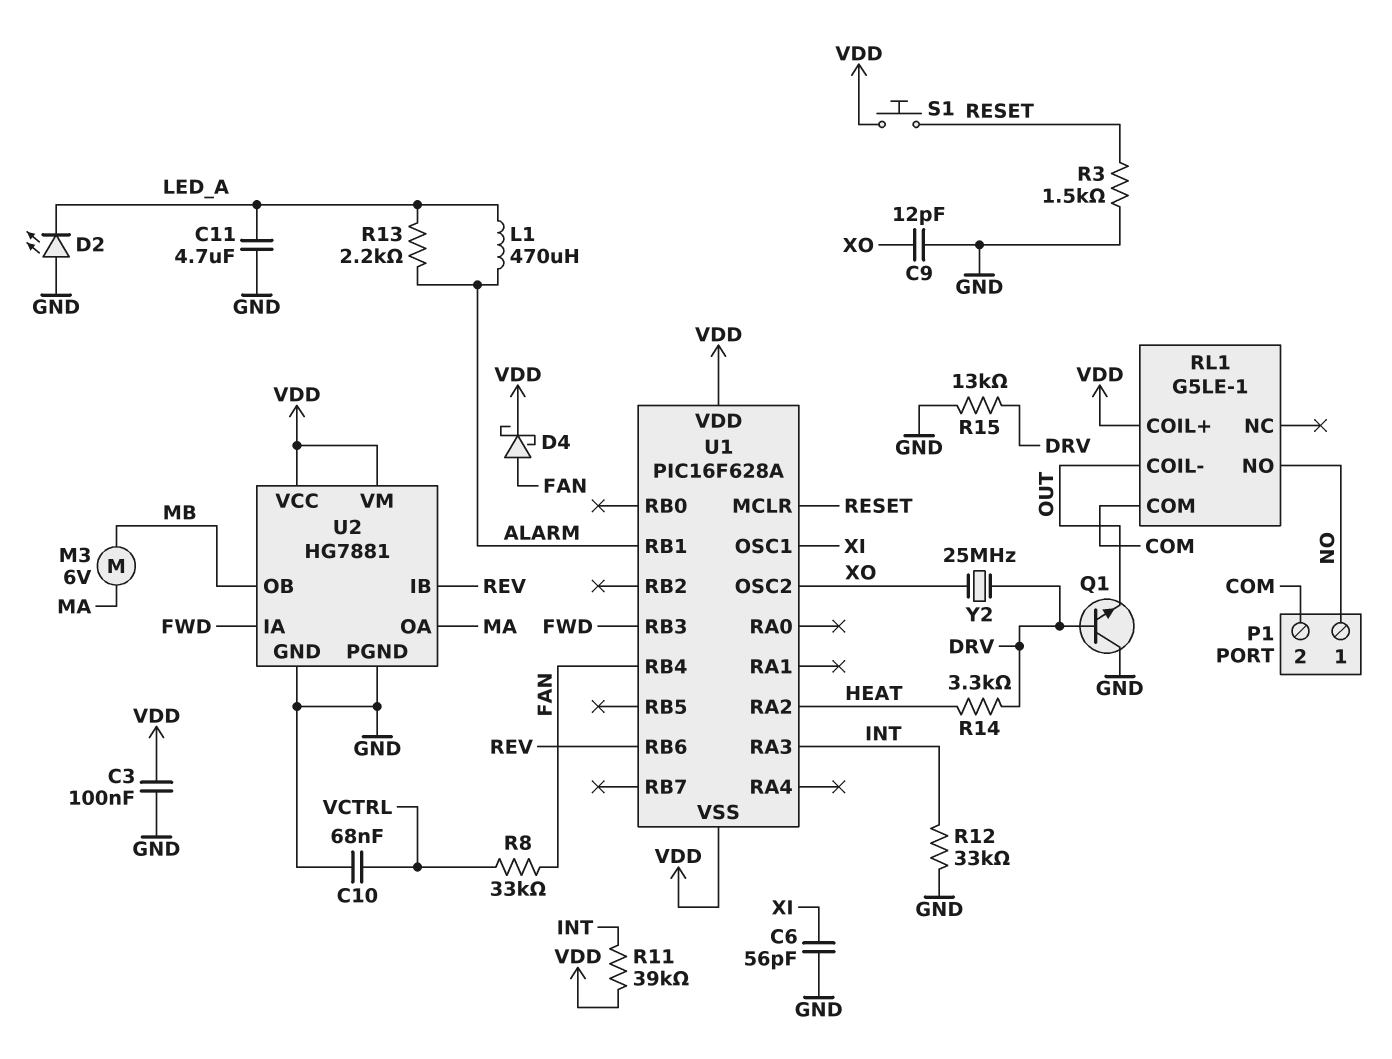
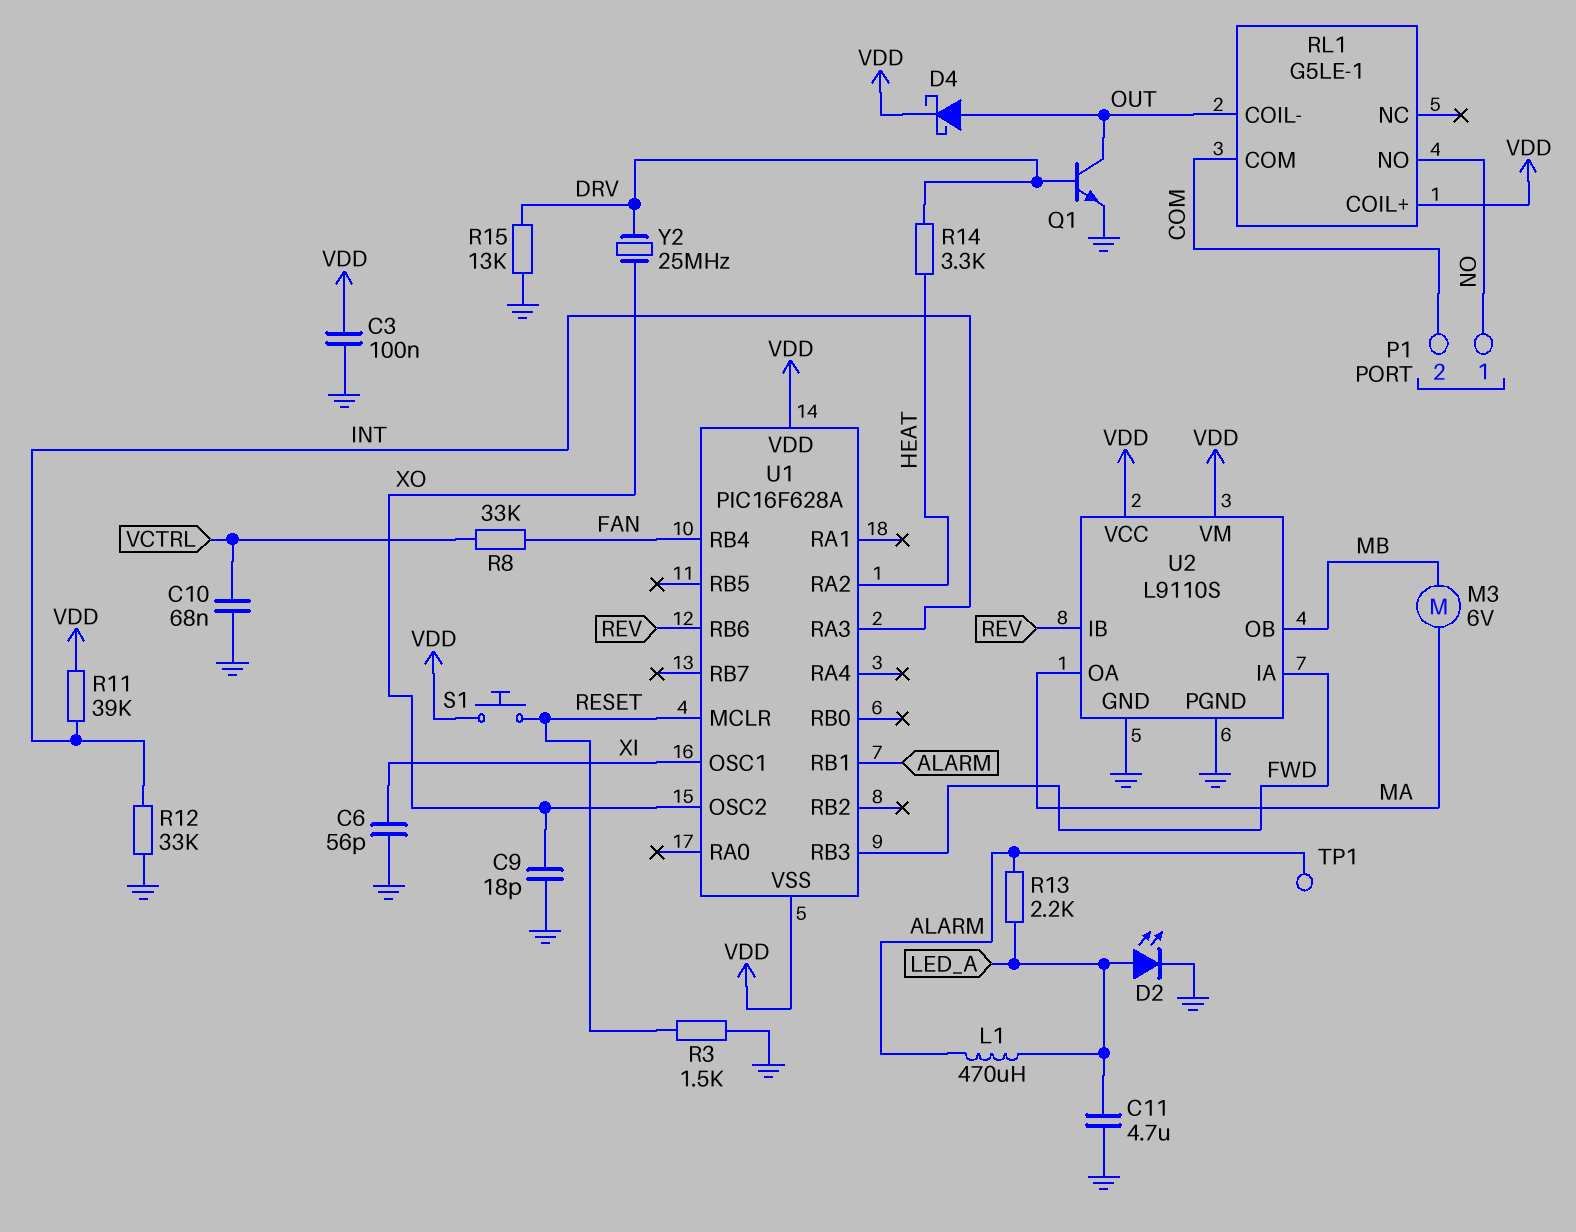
C9: 12pF (GND, XO) -> 18pF (GND, XO)
D2: LED (A GND, K LED_A) -> LED (A LED_A, K GND)
D4: schottky (A FAN, K VDD) -> schottky (A OUT, K VDD)
Q1: NPN (B DRV, C GND, E OUT) -> NPN (B DRV, C OUT, E GND)
TP1: none -> test point (ALARM)
U2: HG7881 -> L9110S

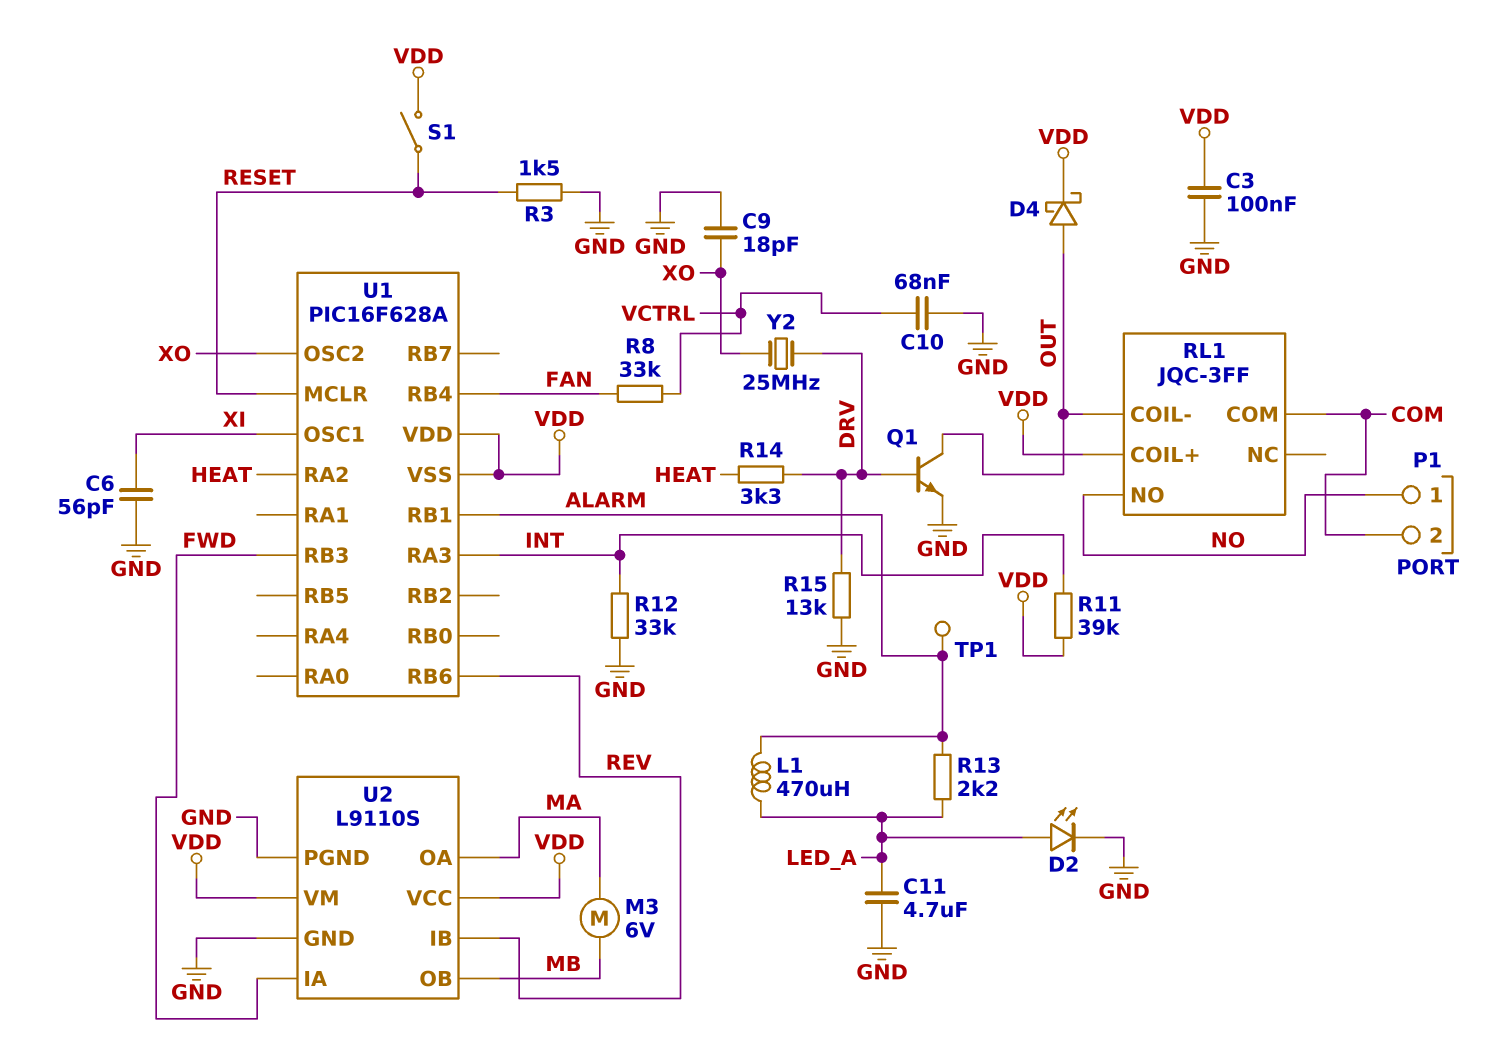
RL1: G5LE-1 -> JQC-3FF
S1: button (RESET, VDD) -> switch (RESET, VDD)

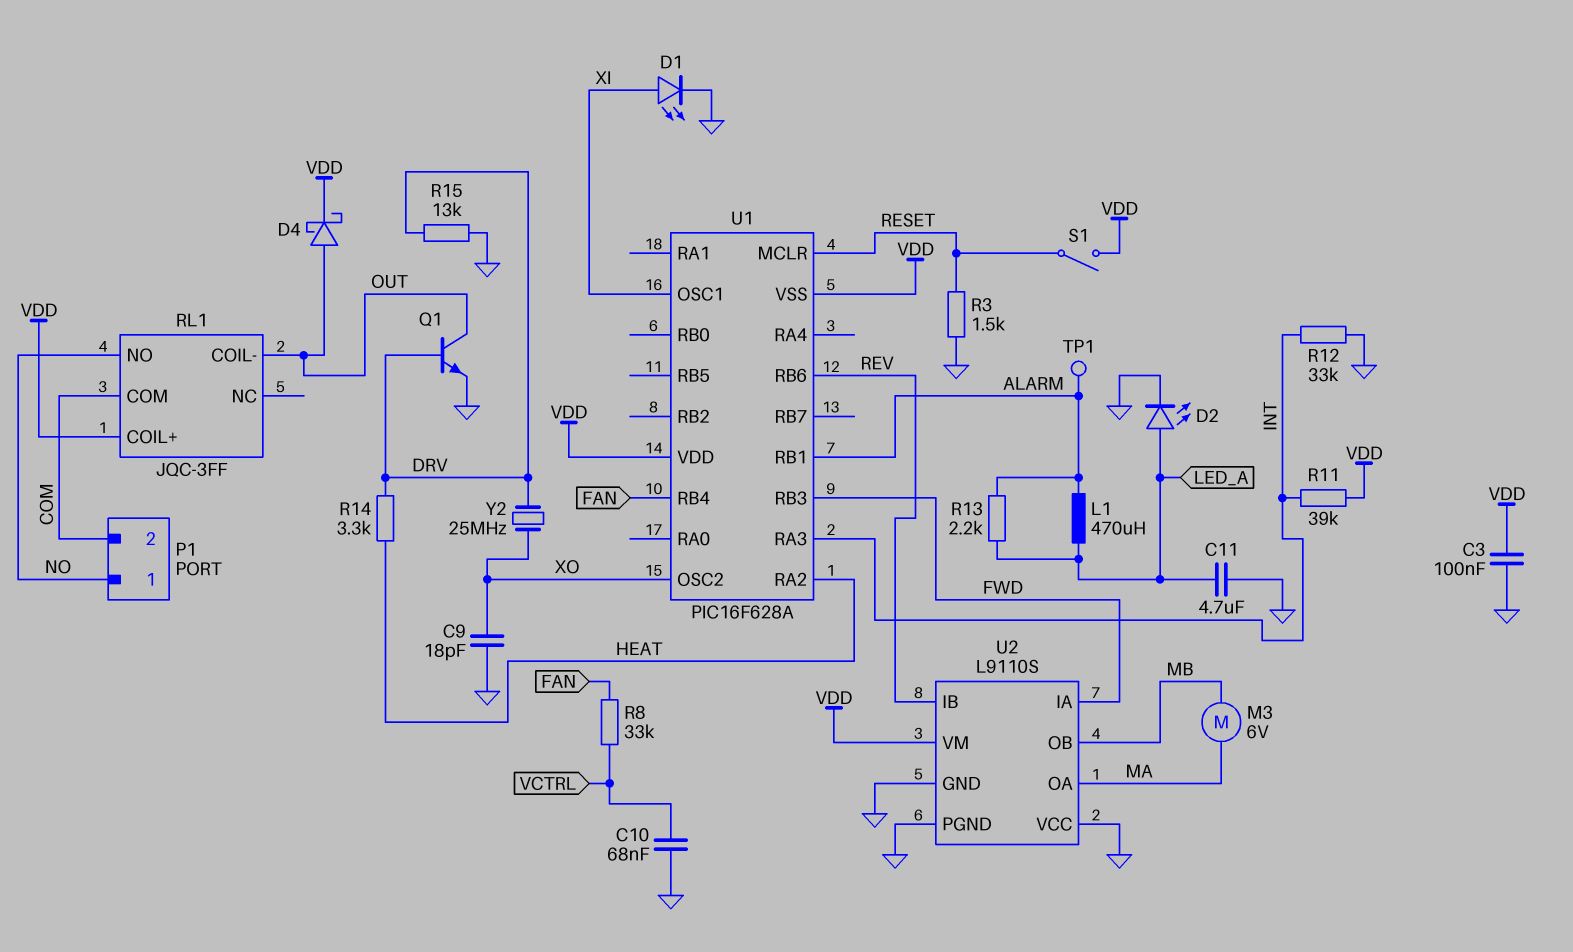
C6: 56pF (GND, XI) -> none
D1: none -> LED (A XI, K GND)
U2 pin VCC: VDD -> GND

